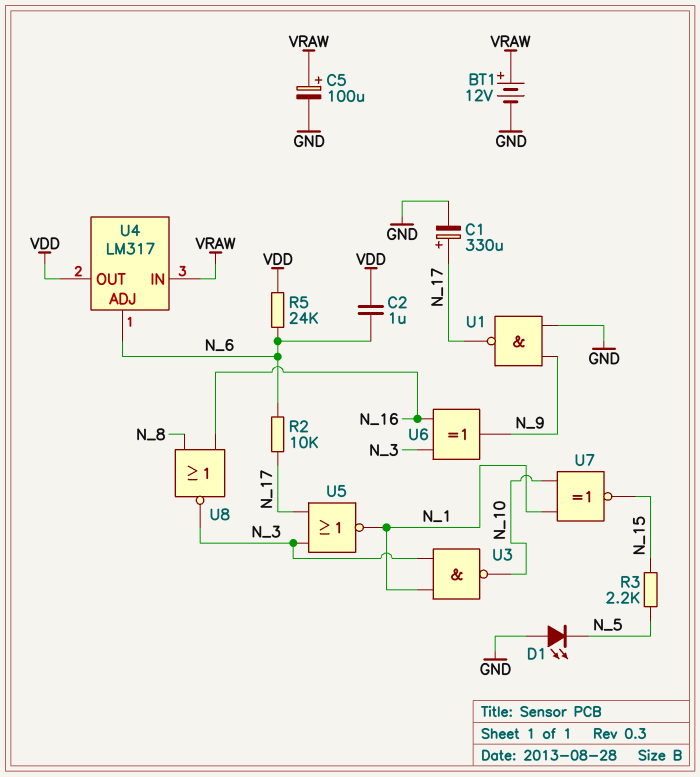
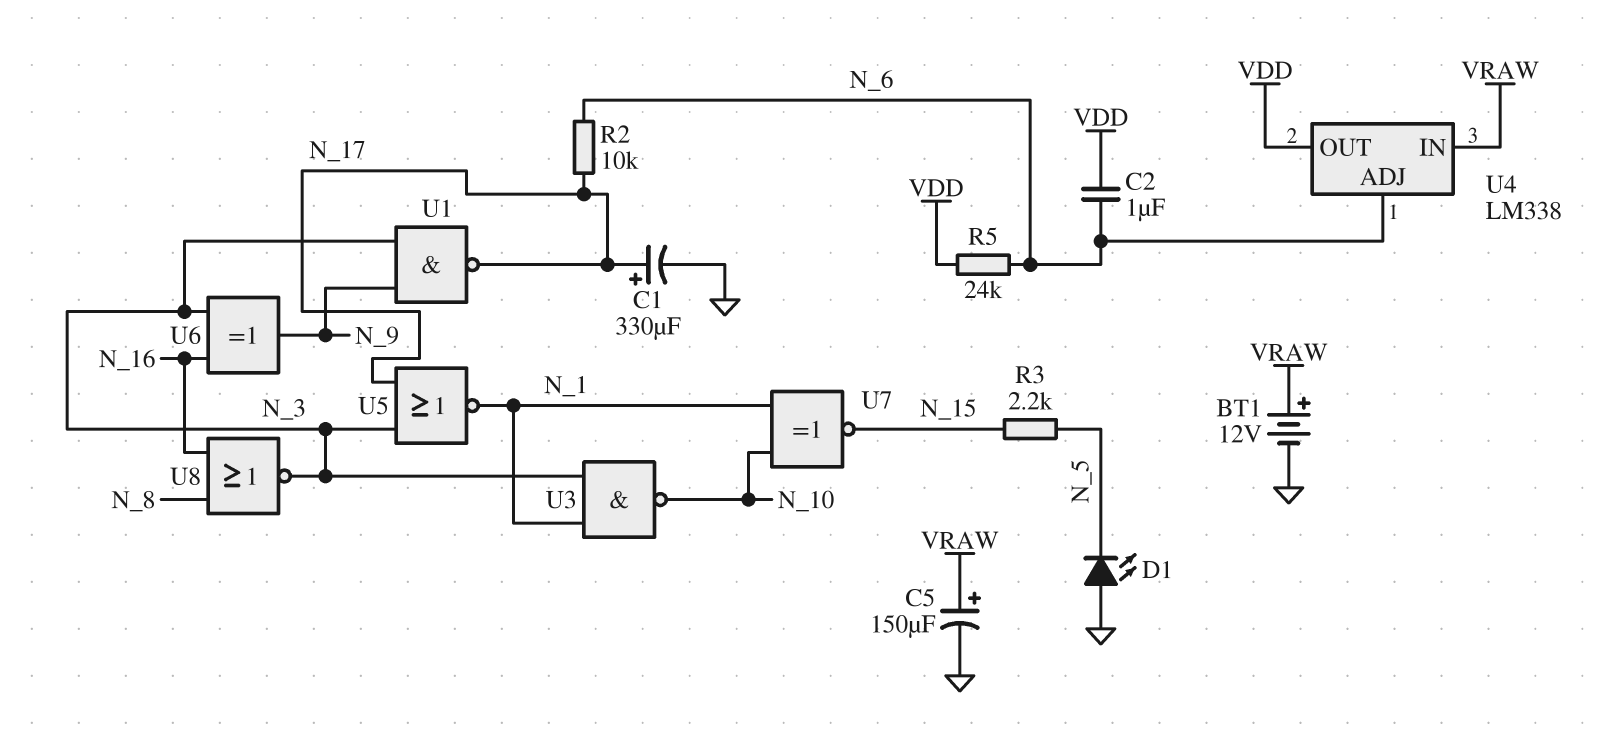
C5: 100uF (plus VRAW, minus GND) -> 150uF (plus VRAW, minus GND)
U1: NAND (in GND, in N_9, out N_17) -> NAND (in N_3, in N_9, out N_17)
U4: LM317 -> LM338

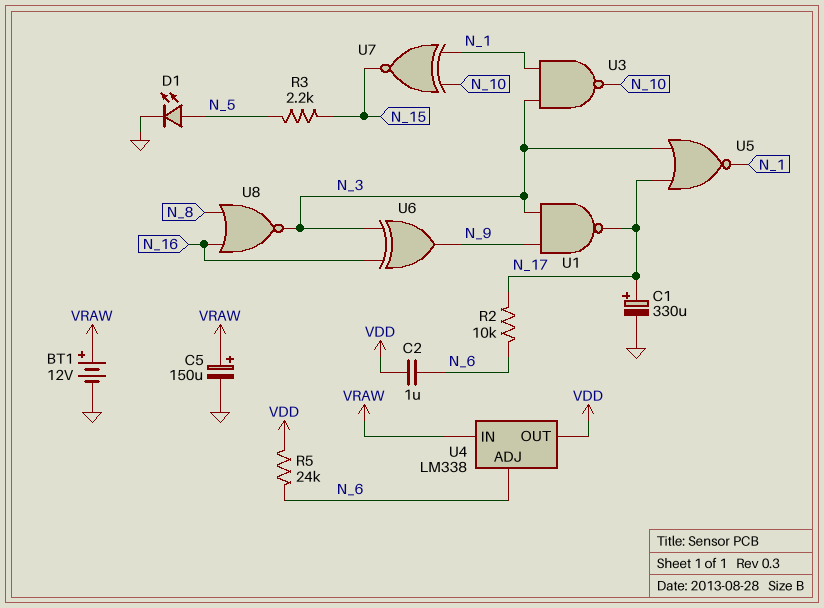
D1: LED (A GND, K N_5) -> LED (A N_5, K GND)

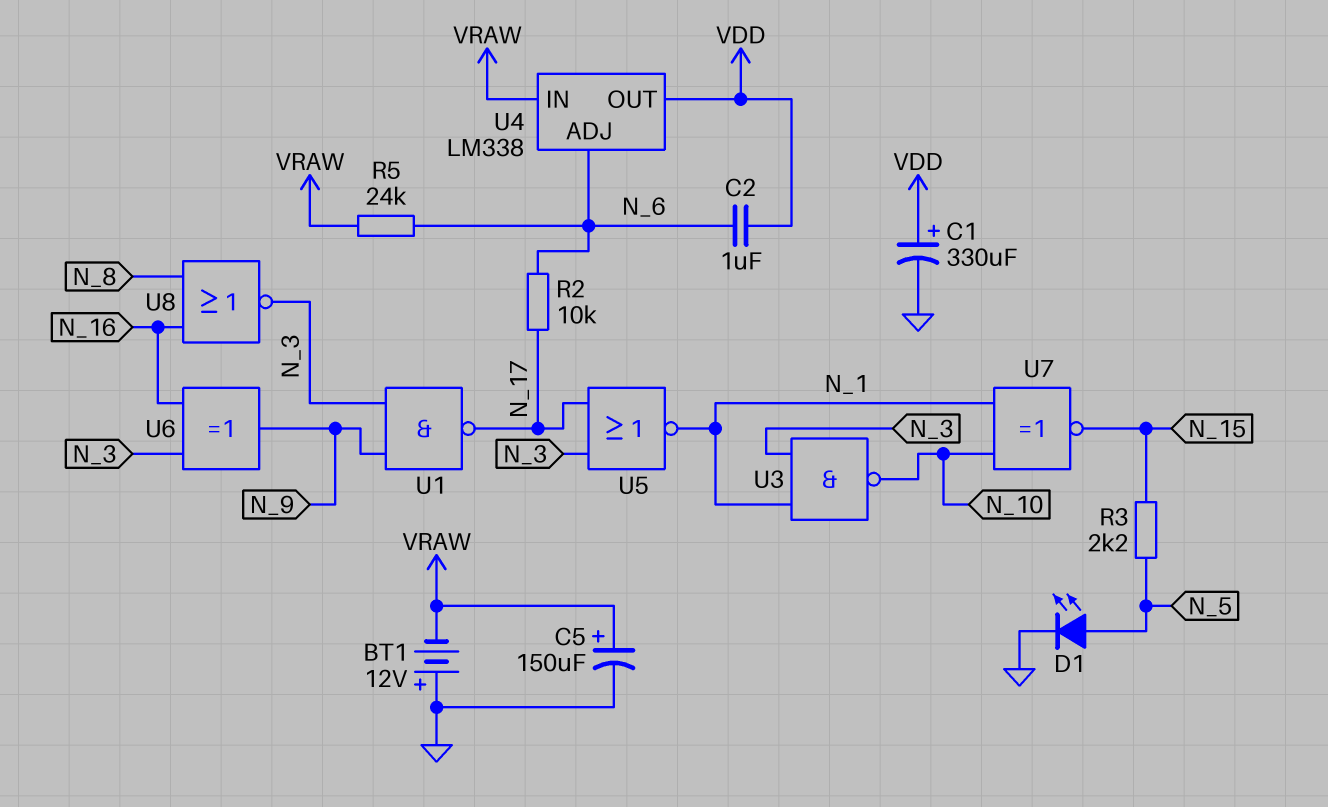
BT1: 12V (plus VRAW, minus GND) -> 12V (plus GND, minus VRAW)
C1: 330uF (plus N_17, minus GND) -> 330uF (plus VDD, minus GND)
R5: 24k (N_6, VDD) -> 24k (N_6, VRAW)

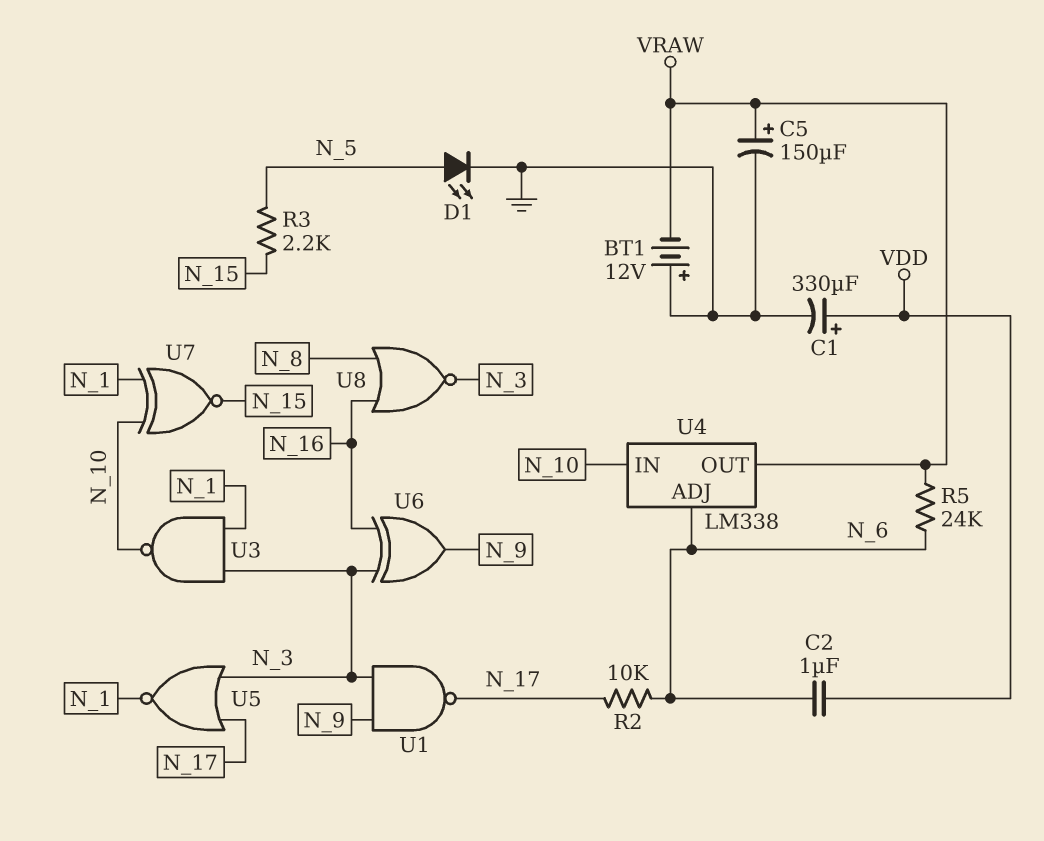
U4 pin IN: VRAW -> N_10
U4 pin OUT: VDD -> VRAW

